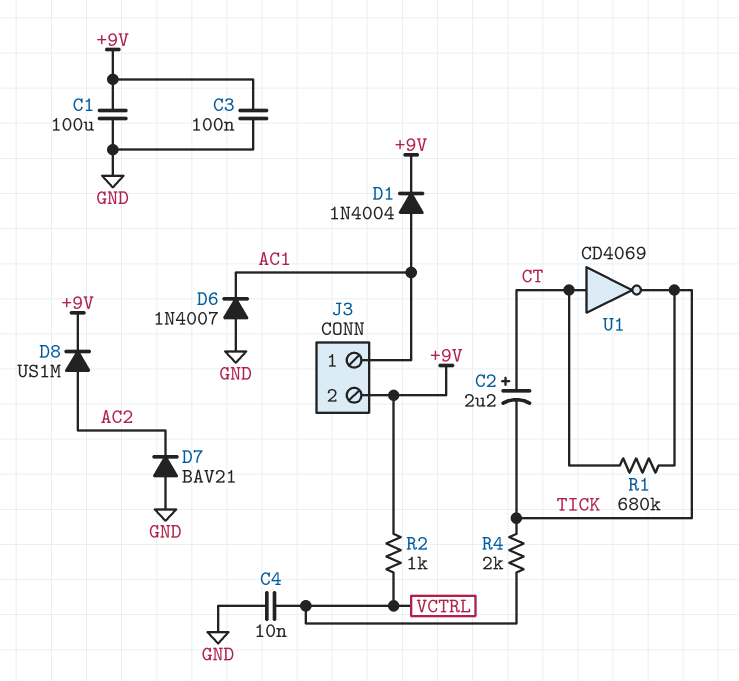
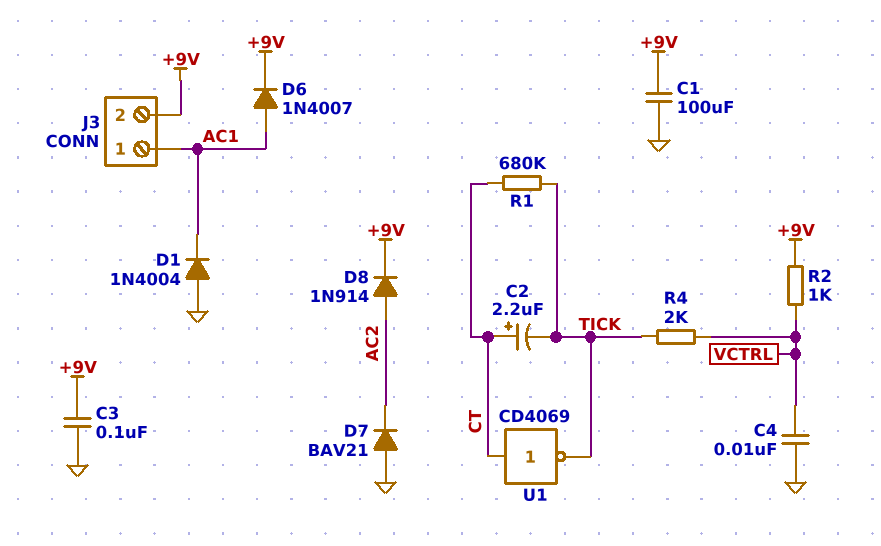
D1: diode 1N4004 (A AC1, K +9V) -> diode 1N4004 (A GND, K AC1)
D6: diode 1N4007 (A GND, K AC1) -> diode 1N4007 (A AC1, K +9V)
D8: diode US1M (A AC2, K +9V) -> diode 1N914 (A AC2, K +9V)

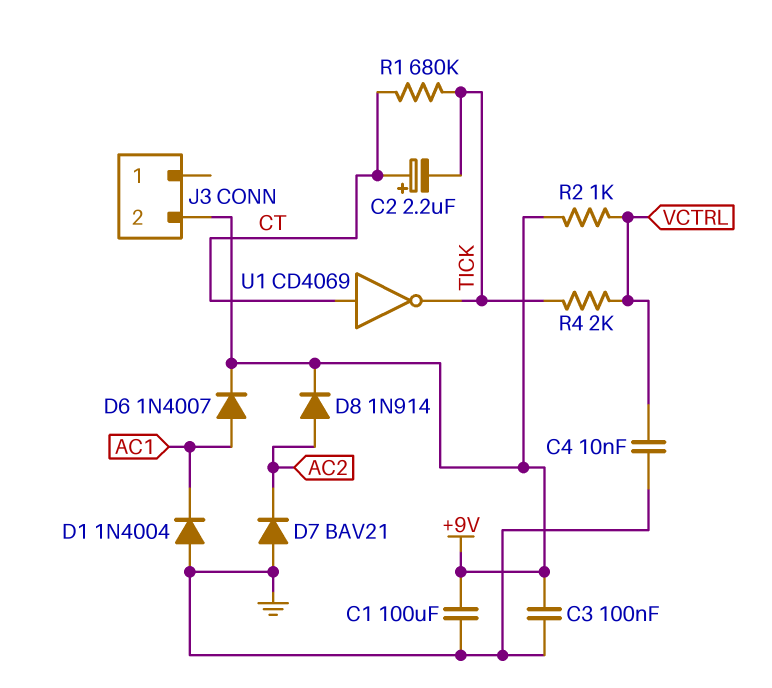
J3 pin 1: AC1 -> none

